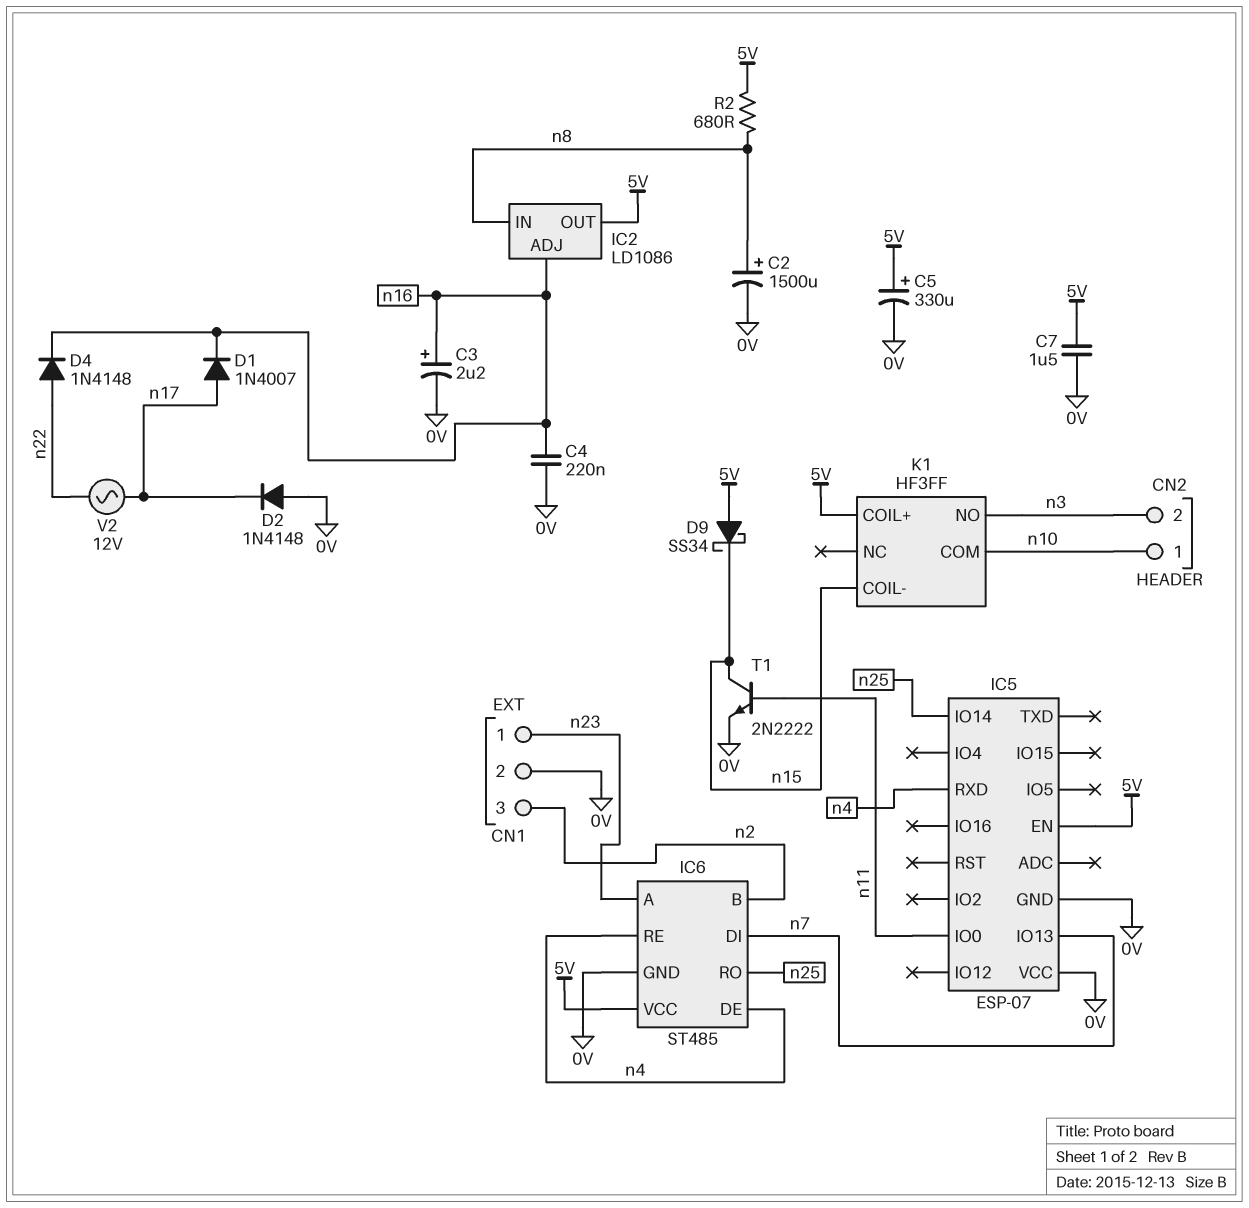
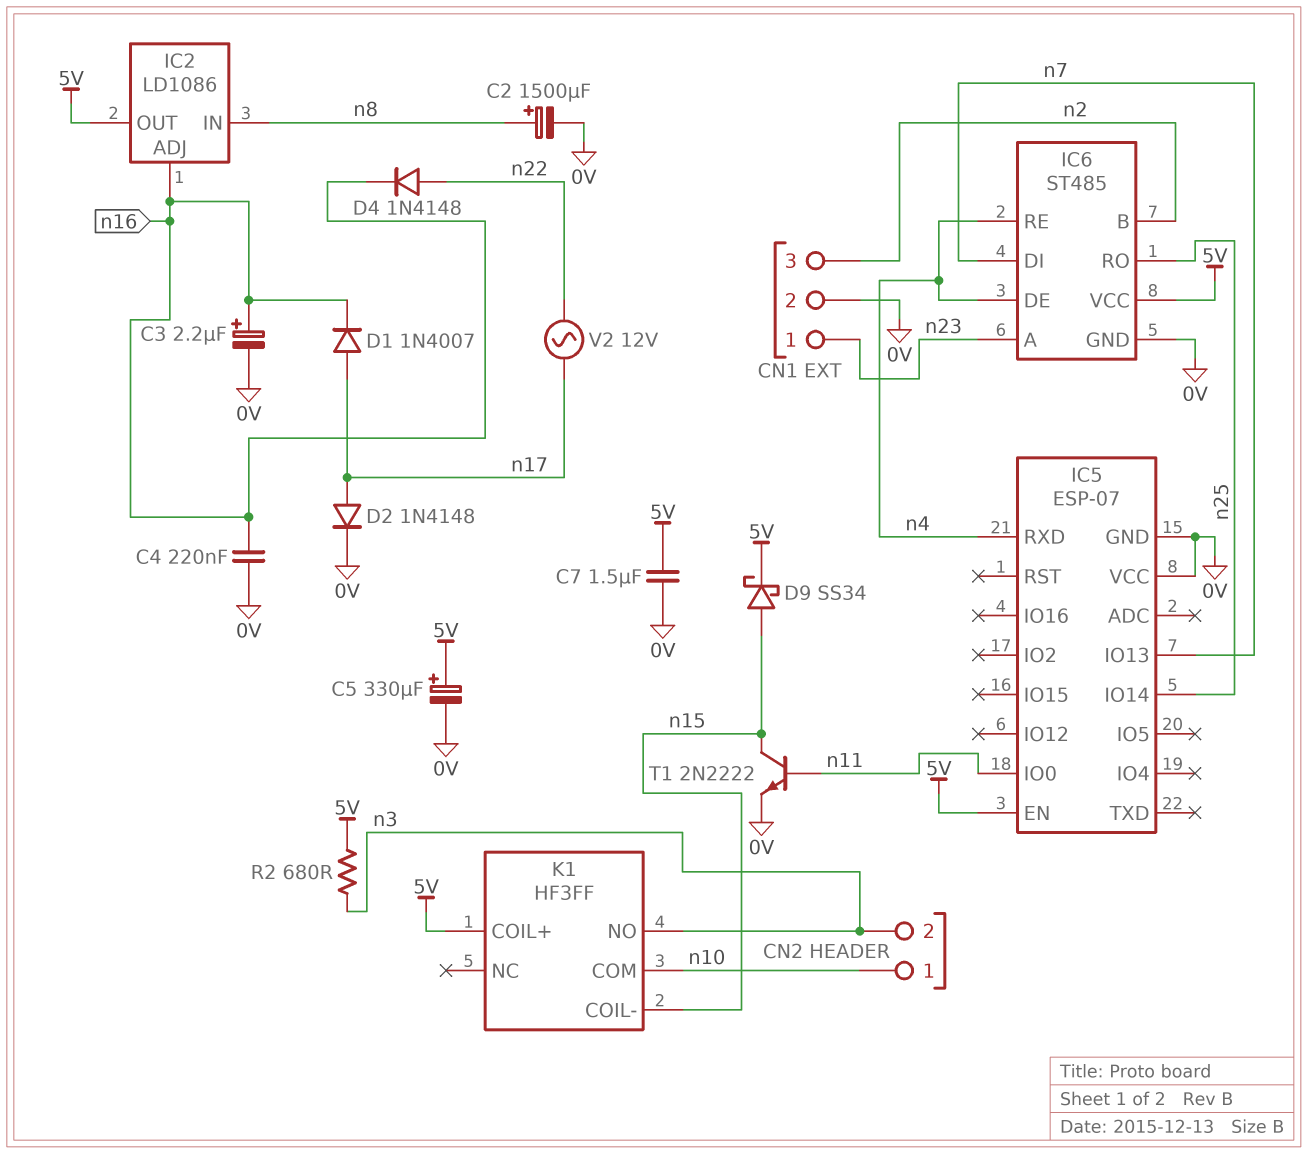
D2: diode 1N4148 (A 0V, K n17) -> diode 1N4148 (A n17, K 0V)
D9: schottky SS34 (A 5V, K n15) -> schottky SS34 (A n15, K 5V)
R2: 680 (5V, n8) -> 680 (5V, n3)

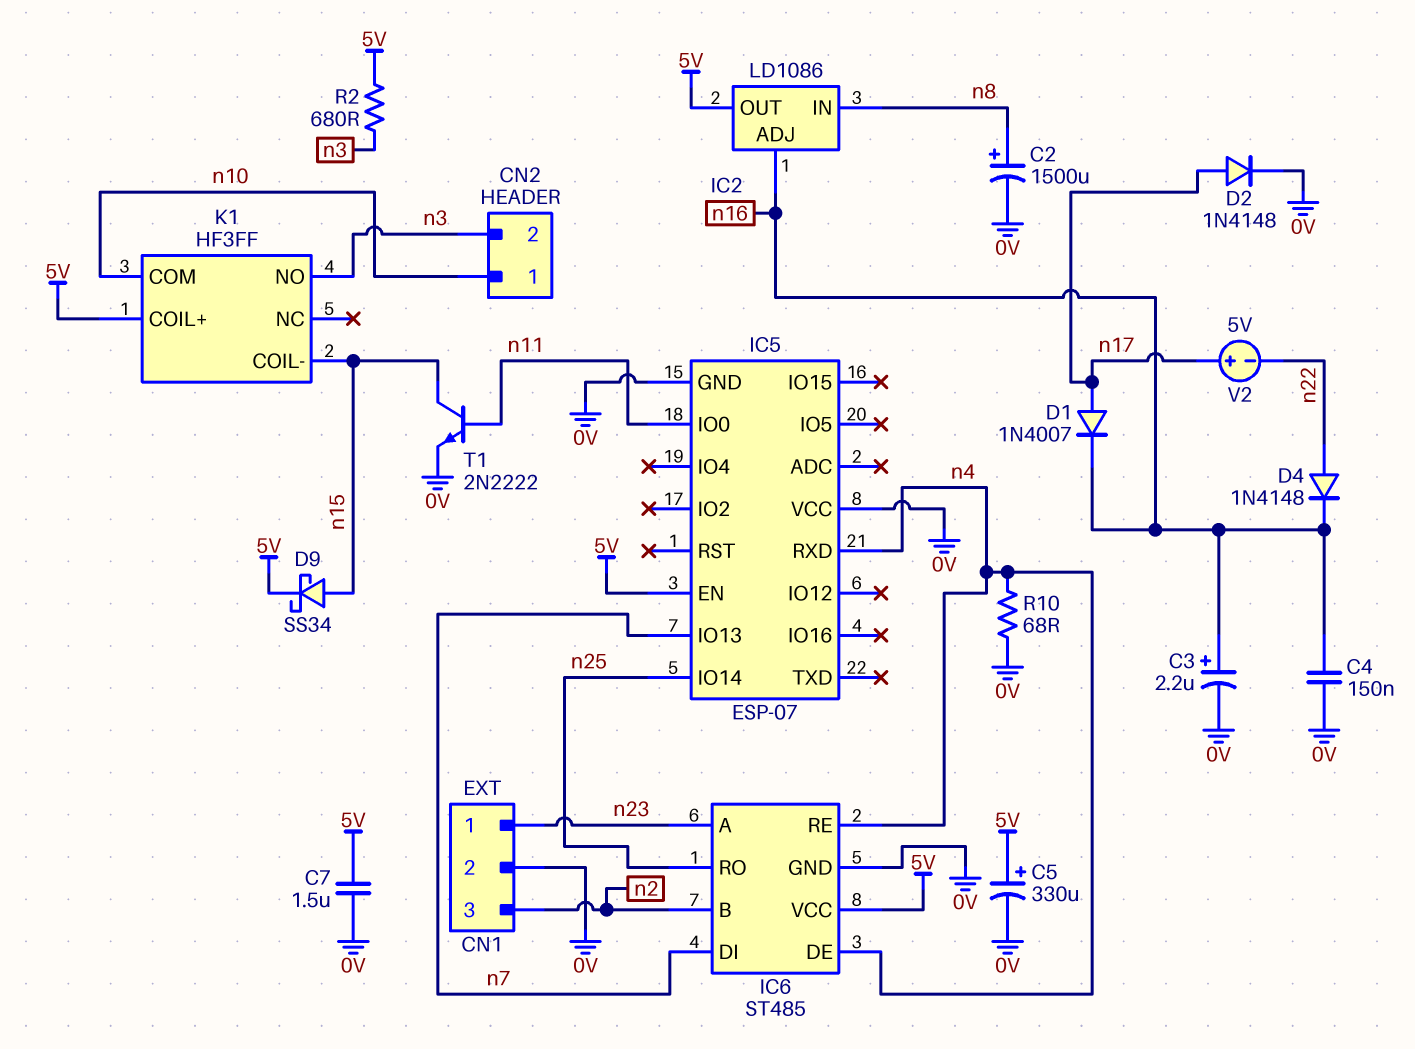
C4: 220nF (0V, n16) -> 150nF (0V, n16)
R10: none -> 68 (0V, n4)
V2: AC 12V (n17, n22) -> 5V (plus n17, minus n22)

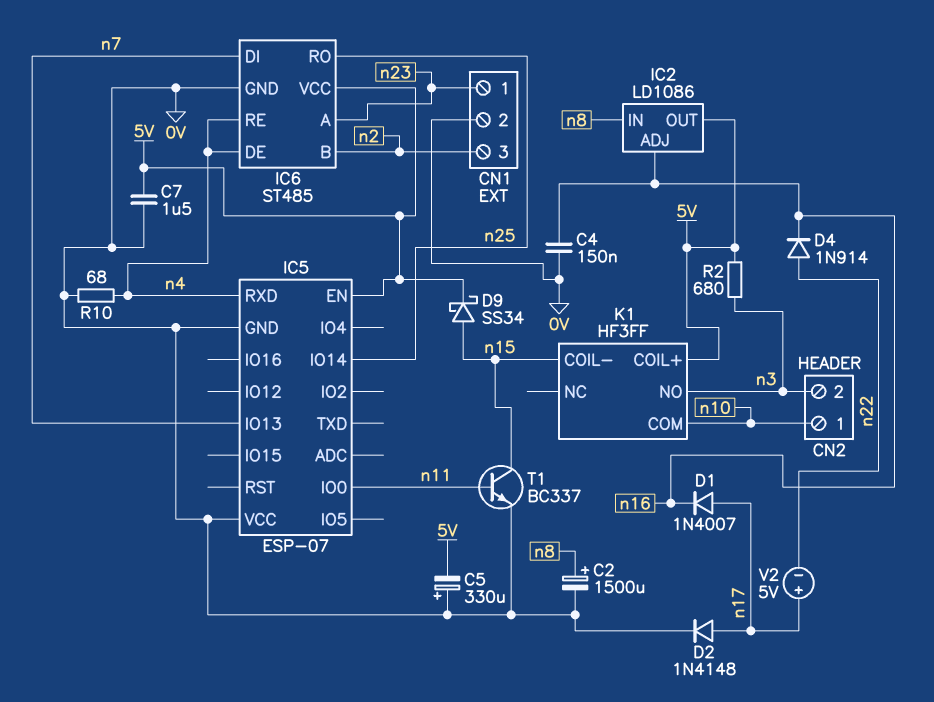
C3: 2.2uF (plus n16, minus 0V) -> none
C5: 330uF (plus 5V, minus 0V) -> 330uF (plus 0V, minus 5V)
D4: diode 1N4148 (A n22, K n16) -> diode 1N914 (A n22, K n16)
T1: NPN 2N2222 (B n11, C n15, E 0V) -> NPN BC337 (B n11, C n15, E 0V)

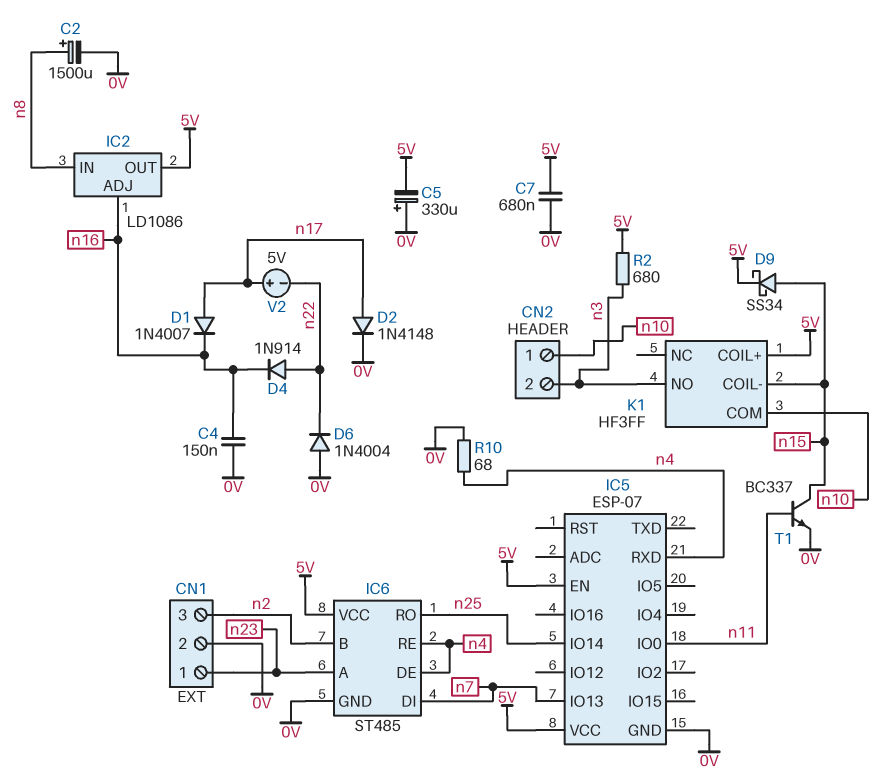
C7: 1.5uF (0V, 5V) -> 680nF (0V, 5V)
D6: none -> diode 1N4004 (A 0V, K n22)
IC5 pin VCC: 0V -> 5V

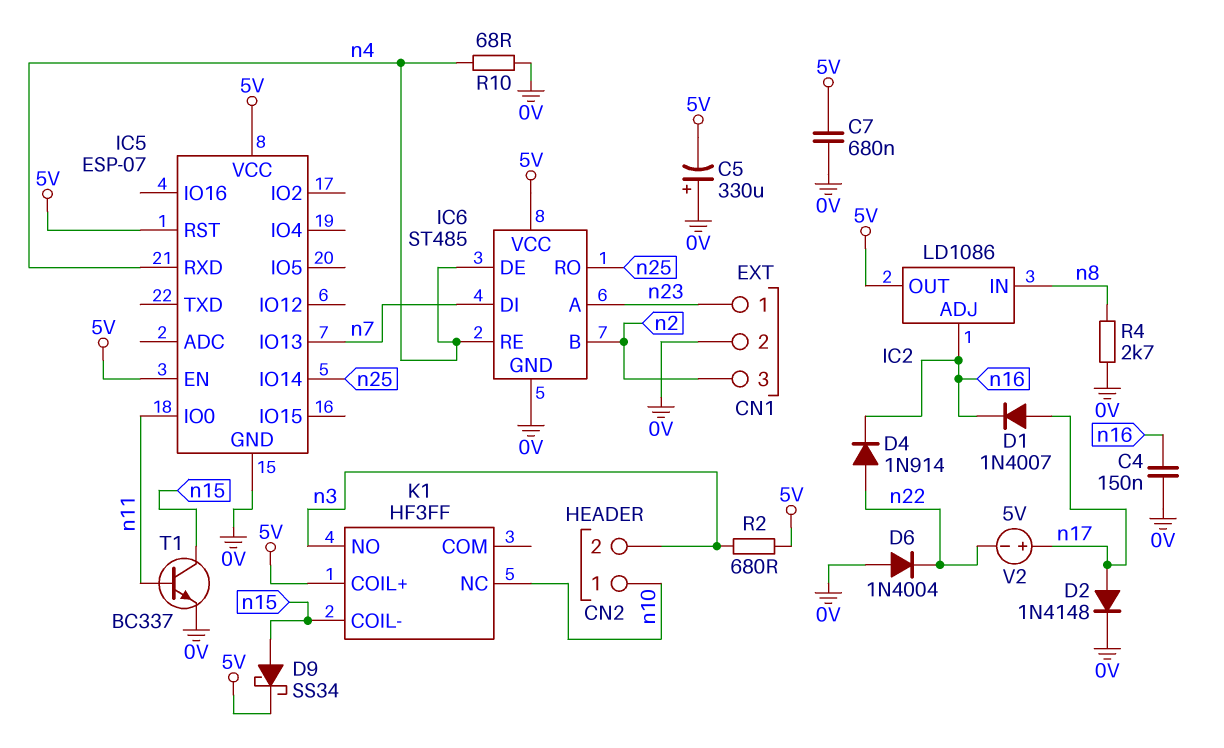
C2: 1500uF (plus n8, minus 0V) -> none
IC5 pin RST: none -> 5V
K1 pin COM: n10 -> none
K1 pin NC: none -> n10
R4: none -> 2.7k (0V, n8)

